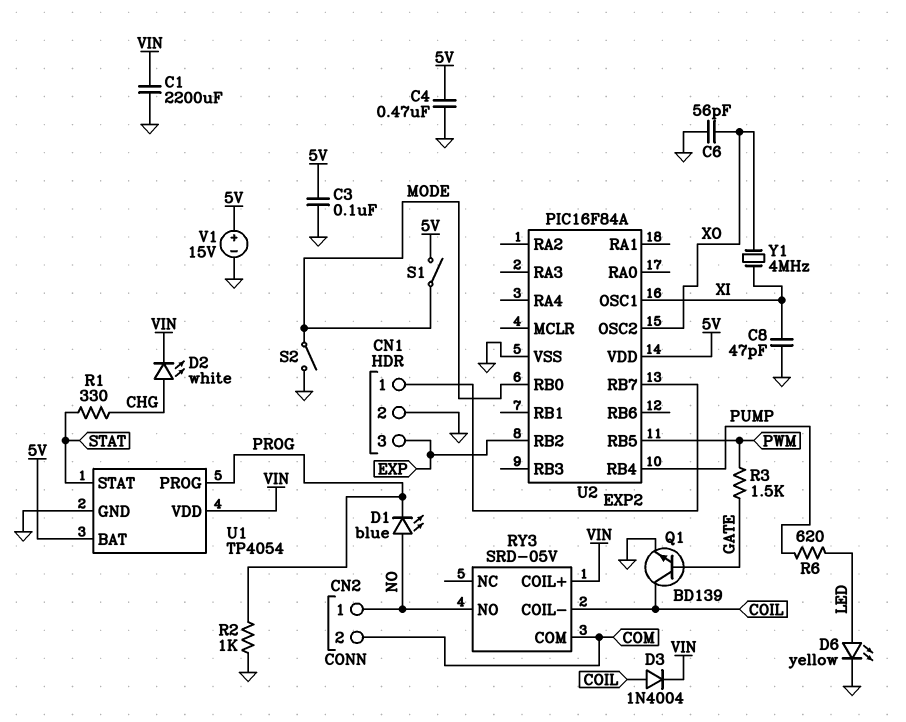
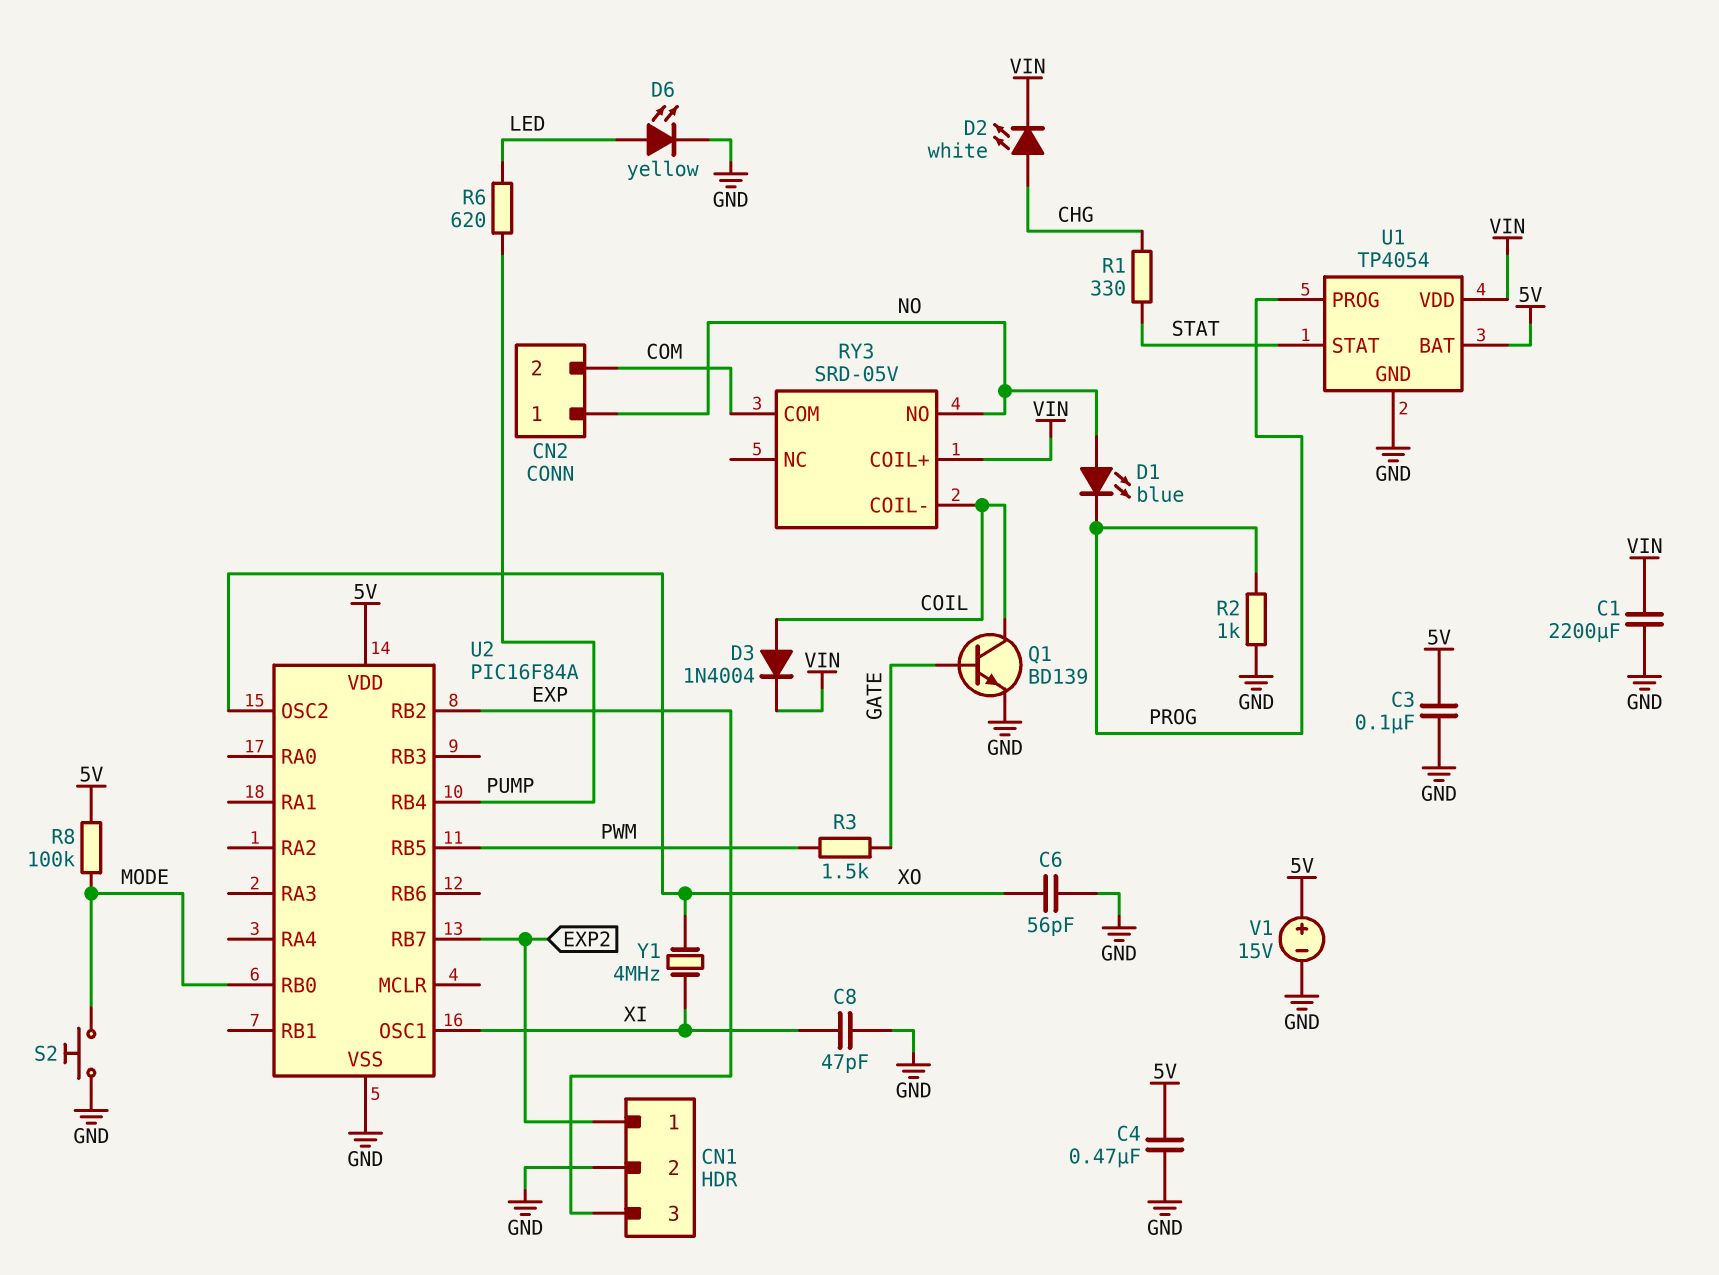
R8: none -> 100k (5V, MODE)
S1: switch (5V, MODE) -> none
S2: switch (GND, MODE) -> button (GND, MODE)

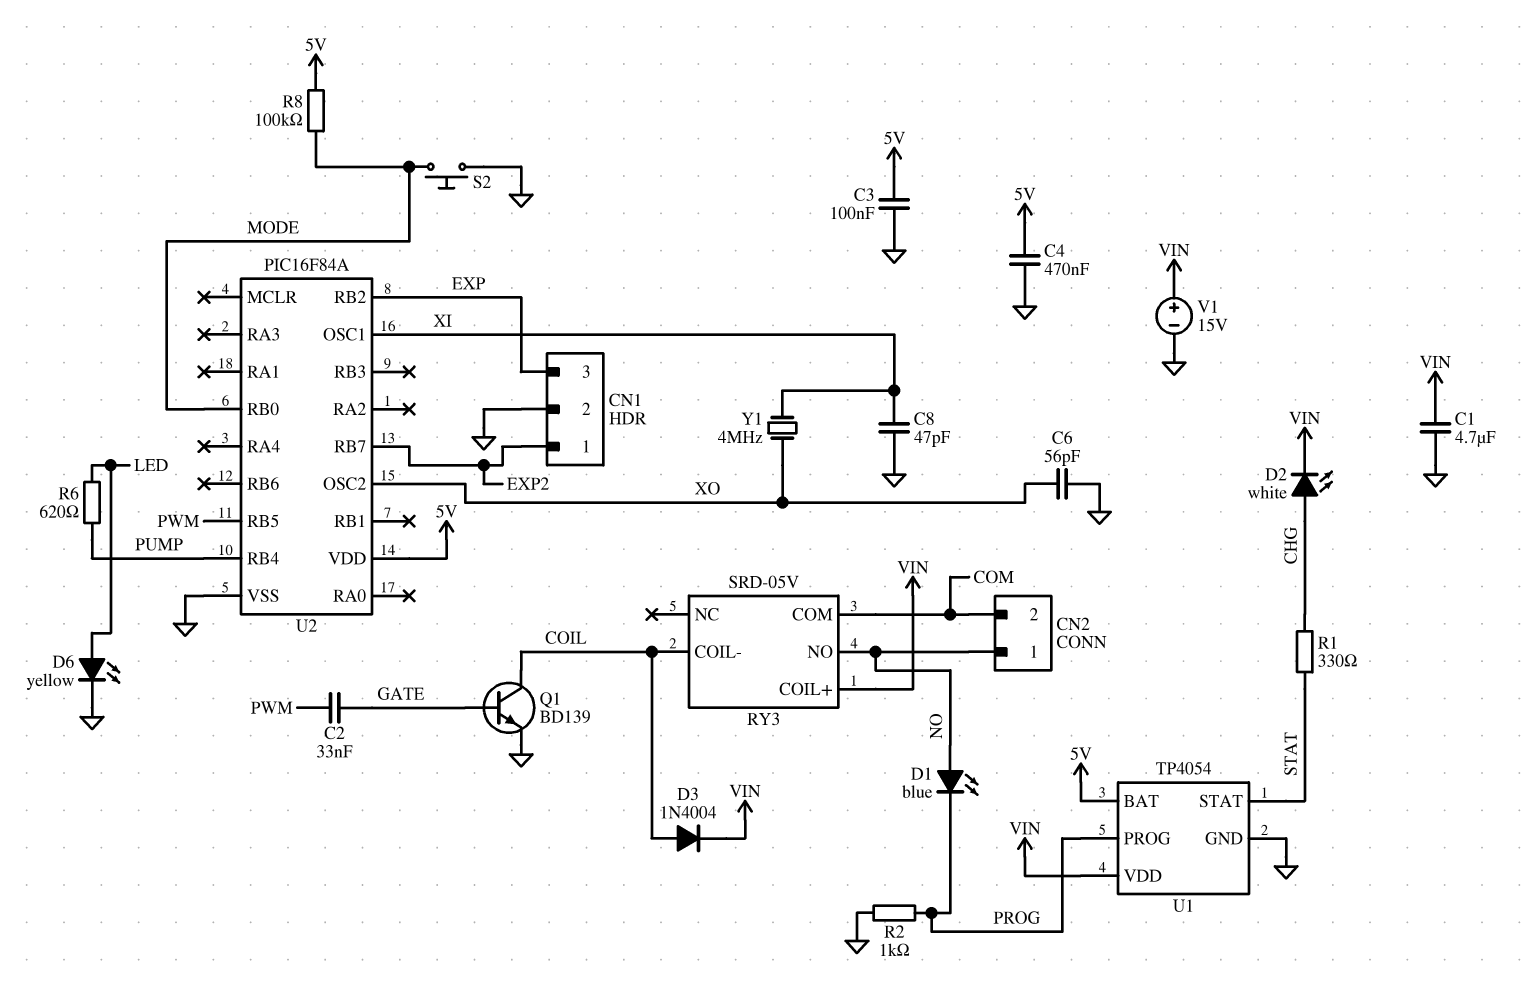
C1: 2200uF (GND, VIN) -> 4.7uF (GND, VIN)
C2: none -> 33nF (GATE, PWM)
R3: 1.5k (GATE, PWM) -> none
V1: 15V (plus 5V, minus GND) -> 15V (plus VIN, minus GND)

